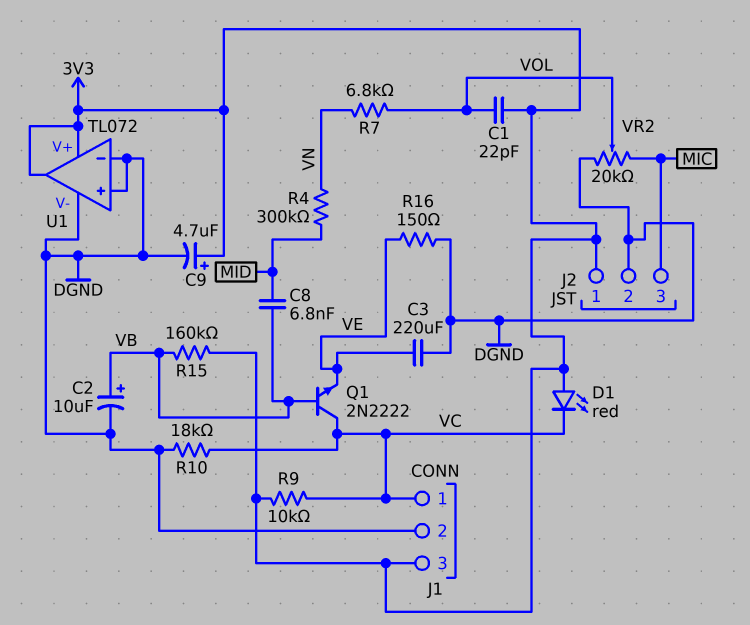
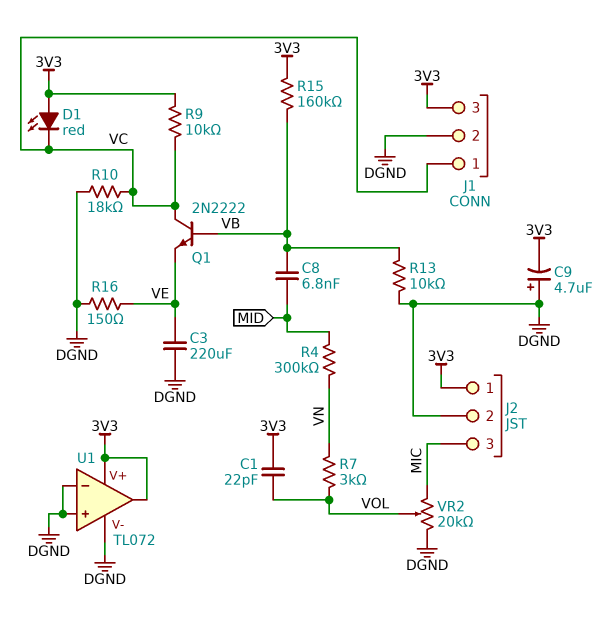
C2: 10uF (plus VB, minus DGND) -> none
C9: 4.7uF (plus 3V3, minus DGND) -> 4.7uF (plus DGND, minus 3V3)
R7: 6.8k (VN, VOL) -> 3k (VN, VOL)
R13: none -> 10k (DGND, VB)

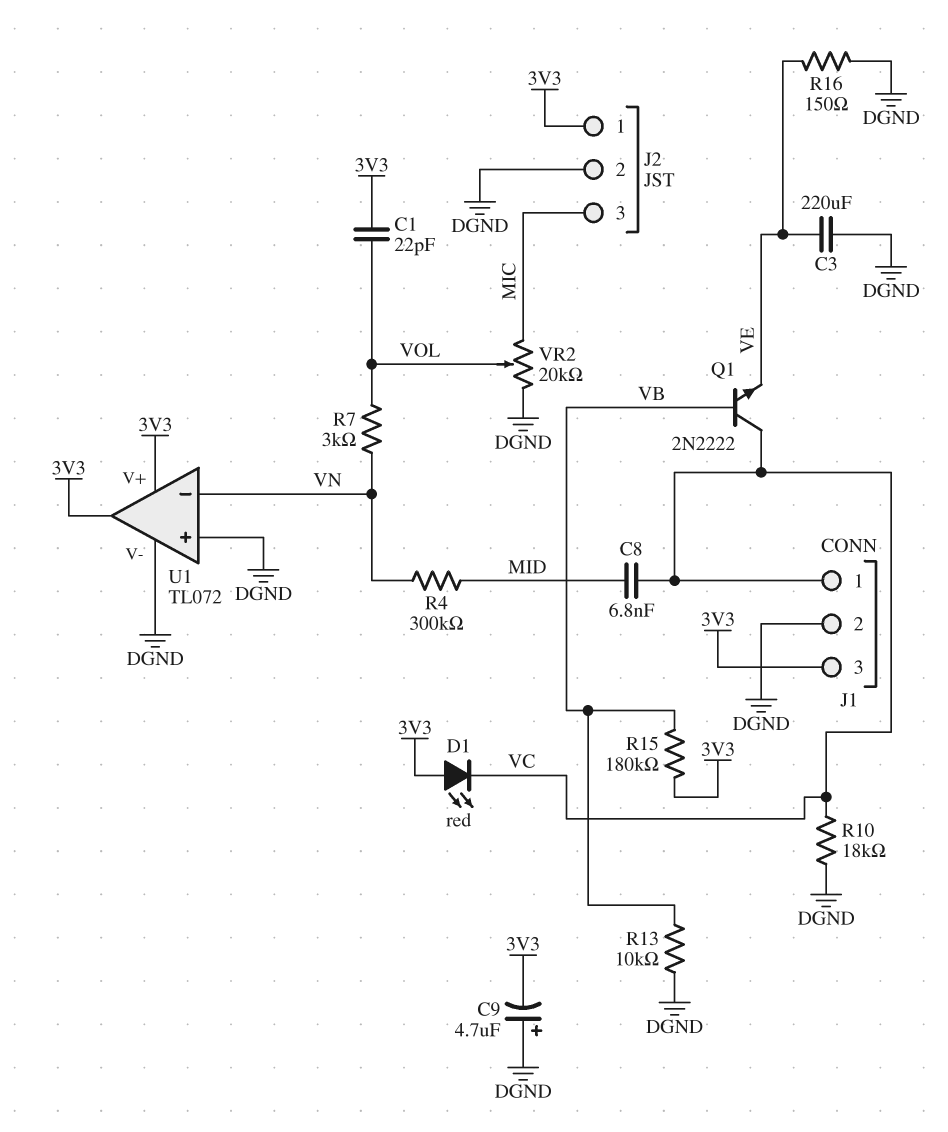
C8: 6.8nF (MID, VB) -> 6.8nF (MID, VC)
R9: 10k (3V3, VC) -> none
R15: 160k (3V3, VB) -> 180k (3V3, VB)
U1 pin in-: DGND -> VN

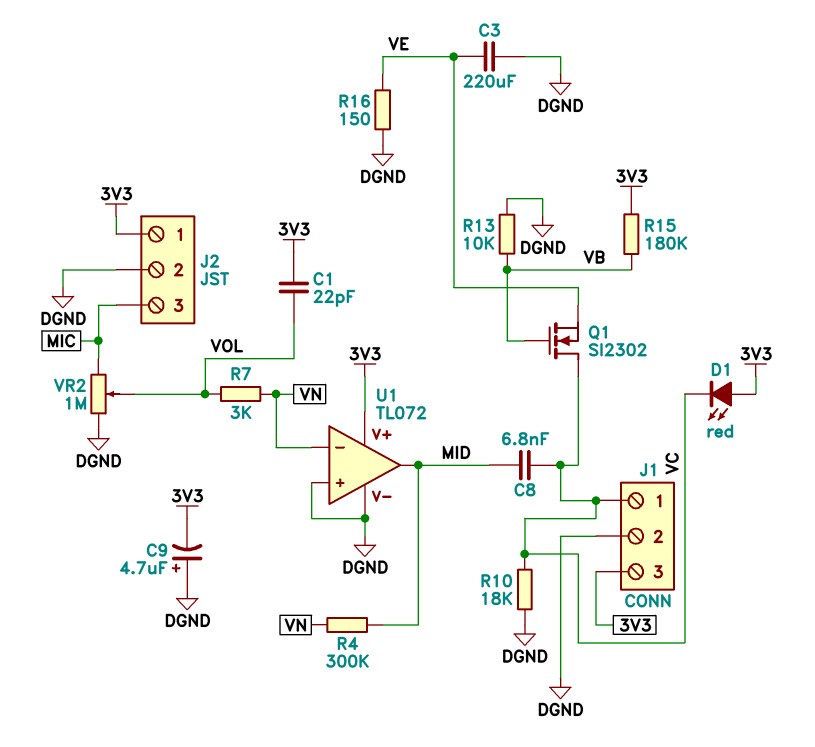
Q1: NPN 2N2222 (B VB, C VC, E VE) -> NMOS SI2302 (G VB, D VC, S VE)
U1 pin out: 3V3 -> MID
VR2: 20k (DGND, MIC, wiper VOL) -> 1M (DGND, MIC, wiper VOL)

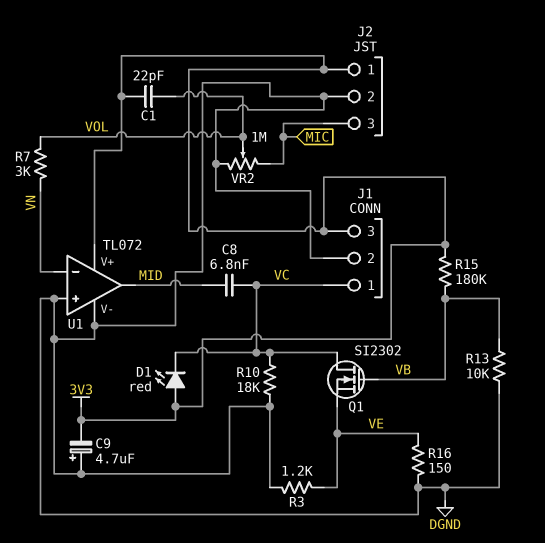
C3: 220uF (DGND, VE) -> none
R3: none -> 1.2k (DGND, VE)
R4: 300k (MID, VN) -> none

